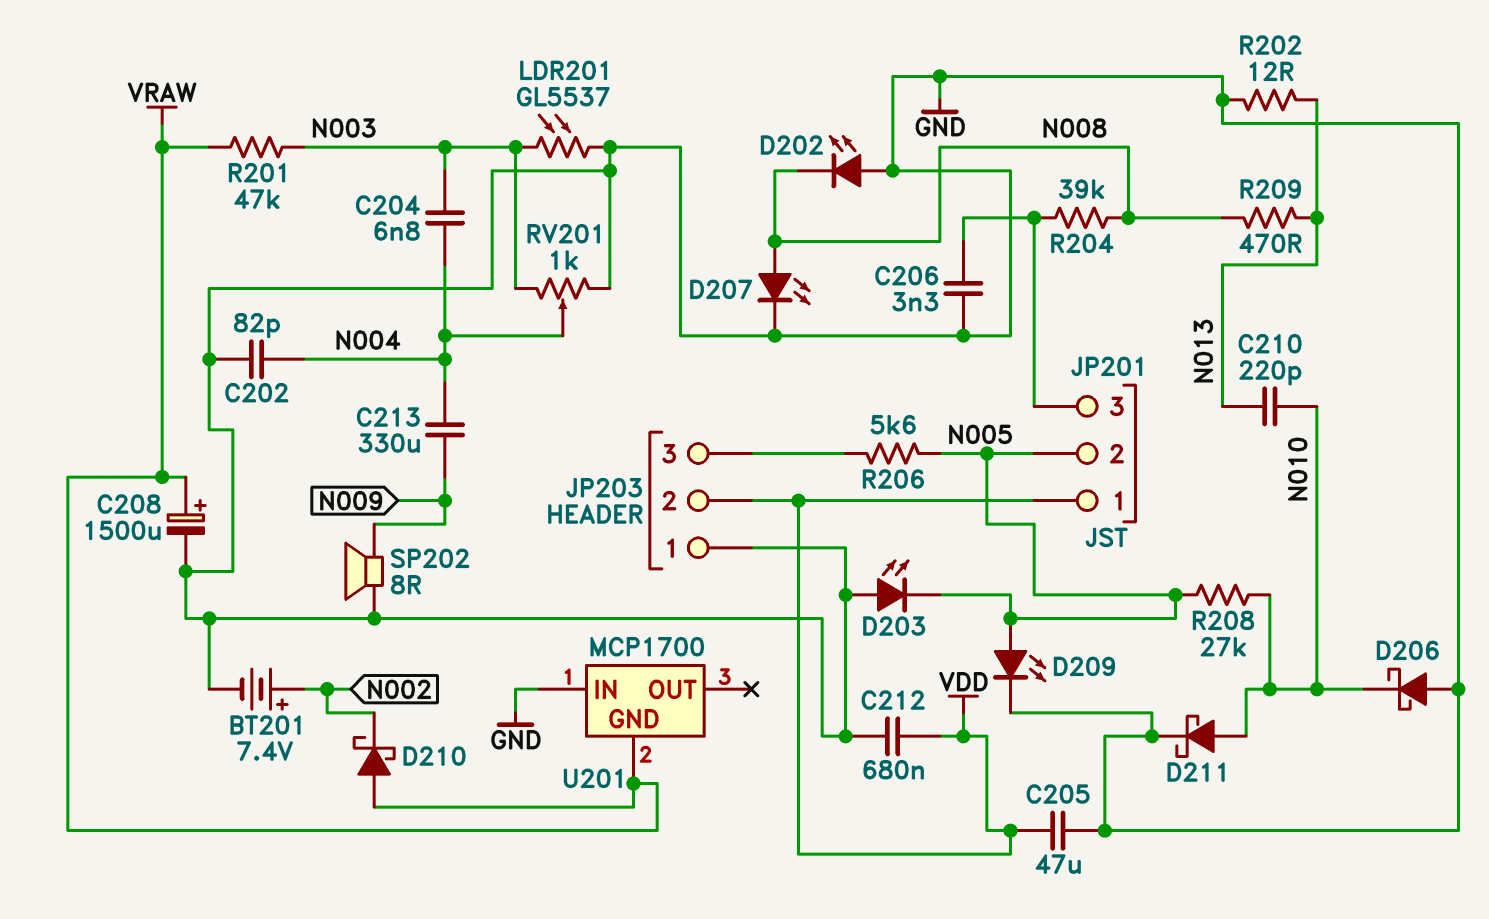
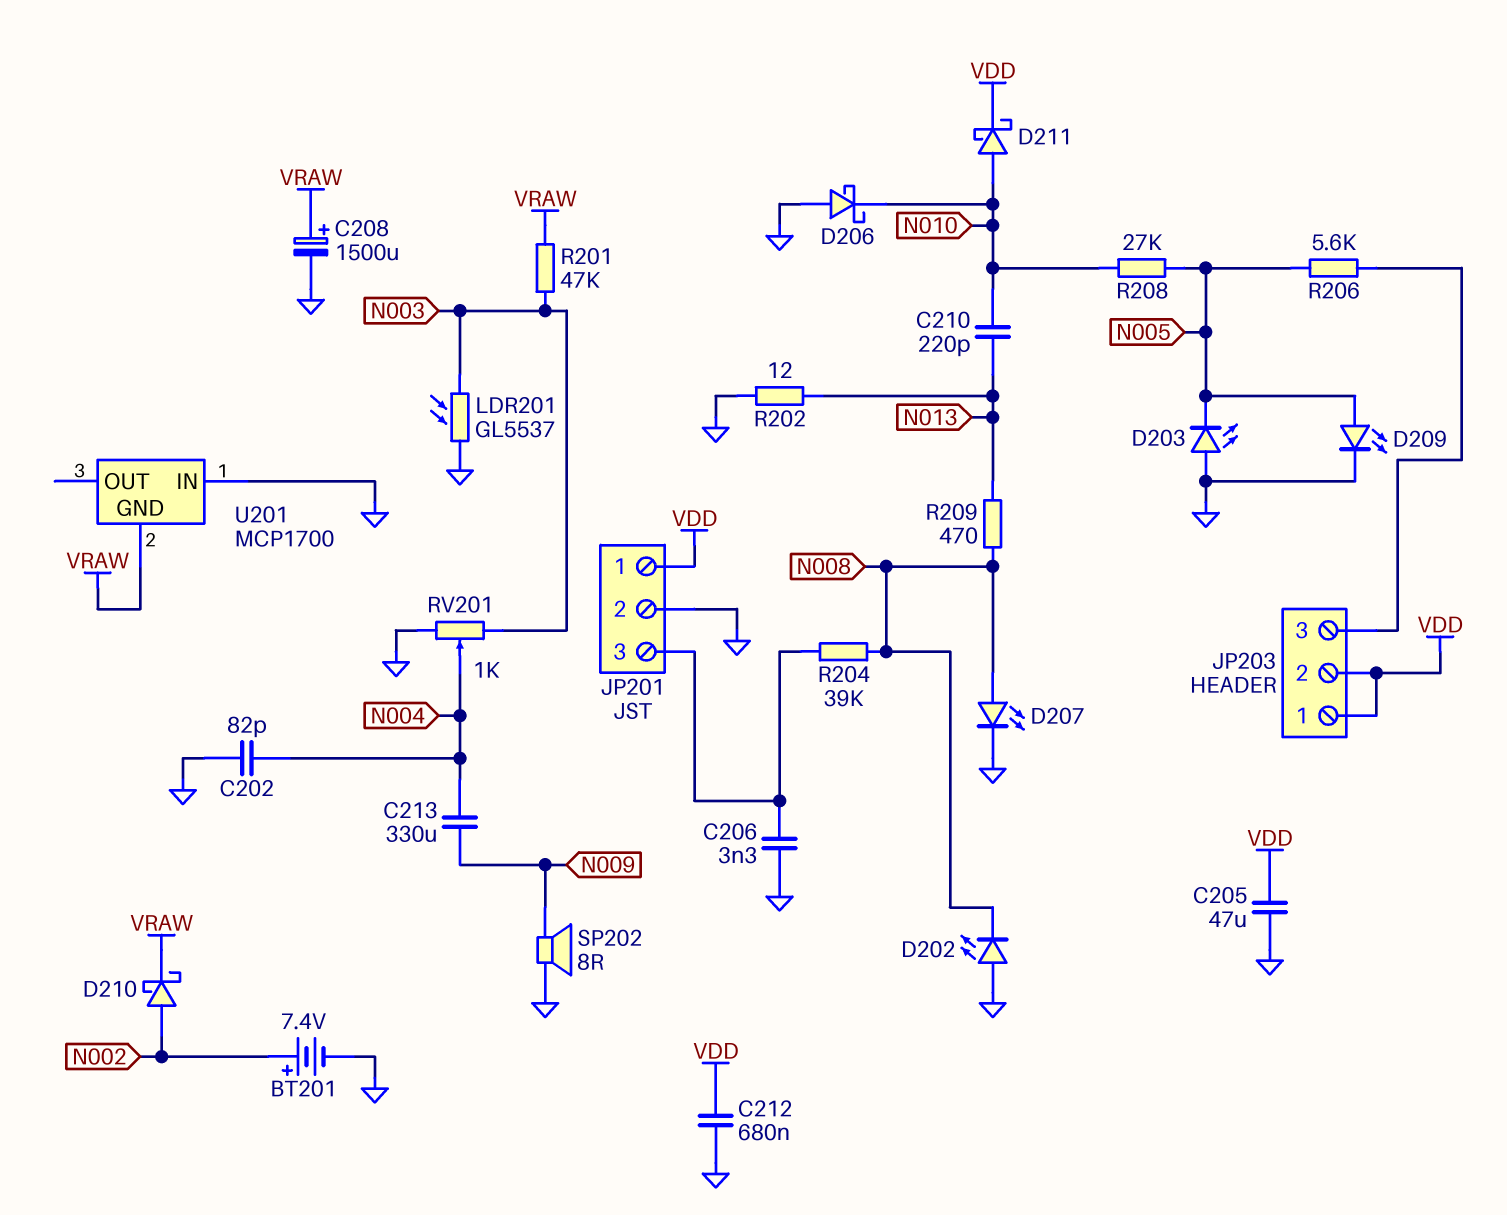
C204: 6.8nF (N003, N004) -> none
D210: schottky (A VRAW, K N002) -> schottky (A N002, K VRAW)
D211: schottky (A N010, K GND) -> schottky (A N010, K VDD)
JP201 pin 2: N005 -> GND
JP203 pin 1: GND -> VDD

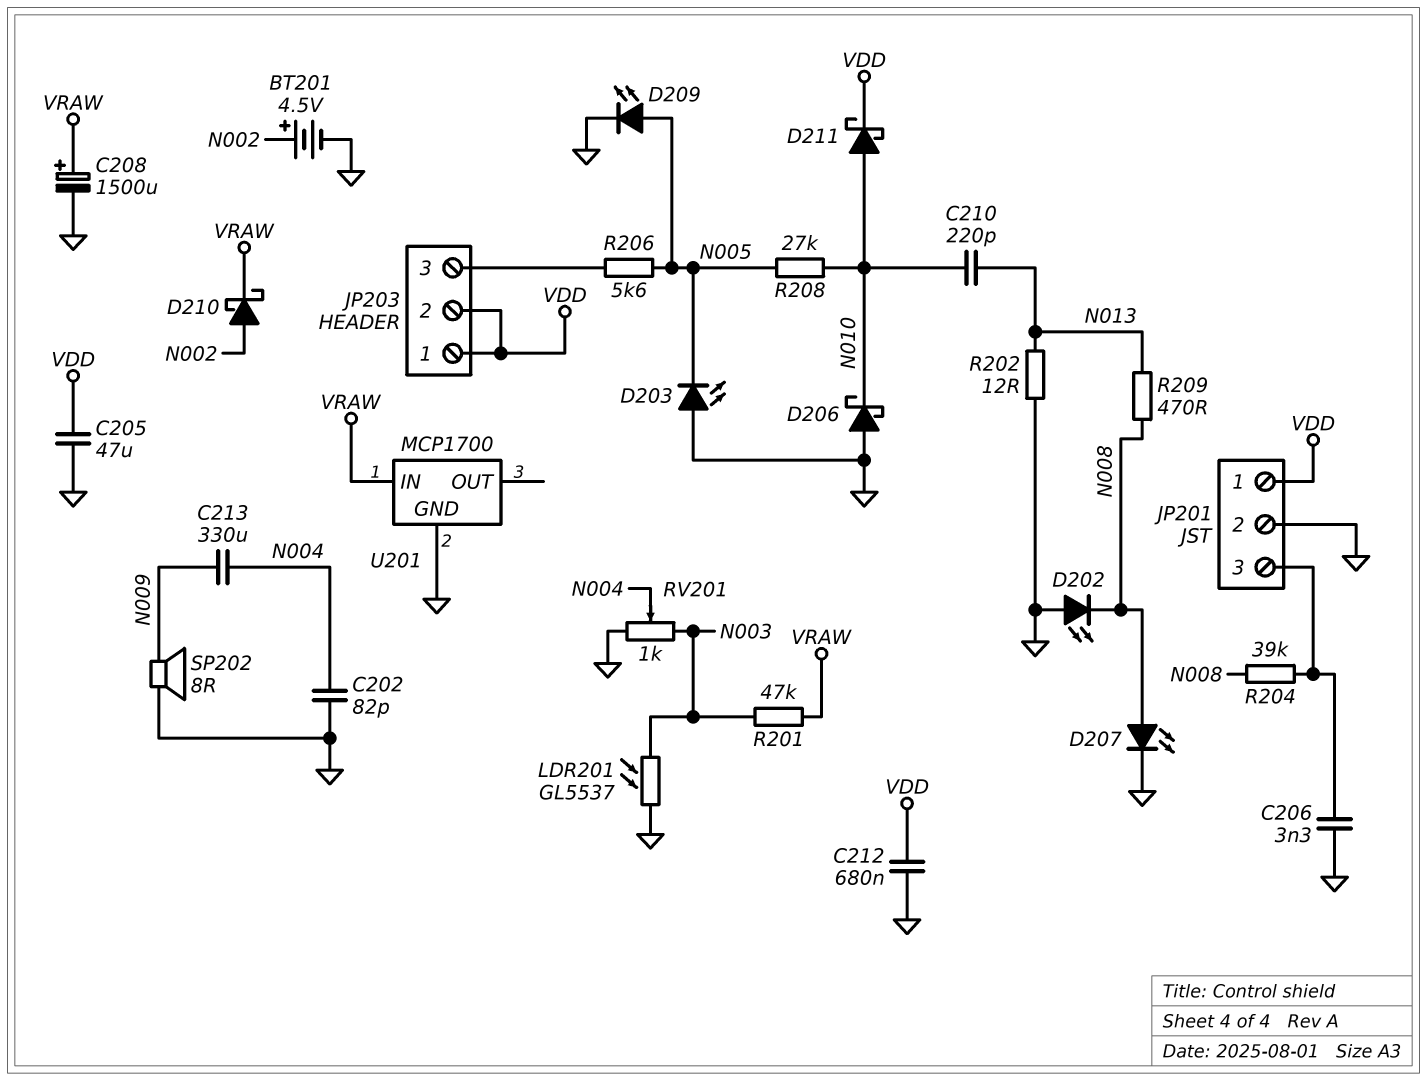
BT201: 7.4V (plus N002, minus GND) -> 4.5V (plus N002, minus GND)
U201 pin GND: VRAW -> GND
U201 pin IN: GND -> VRAW

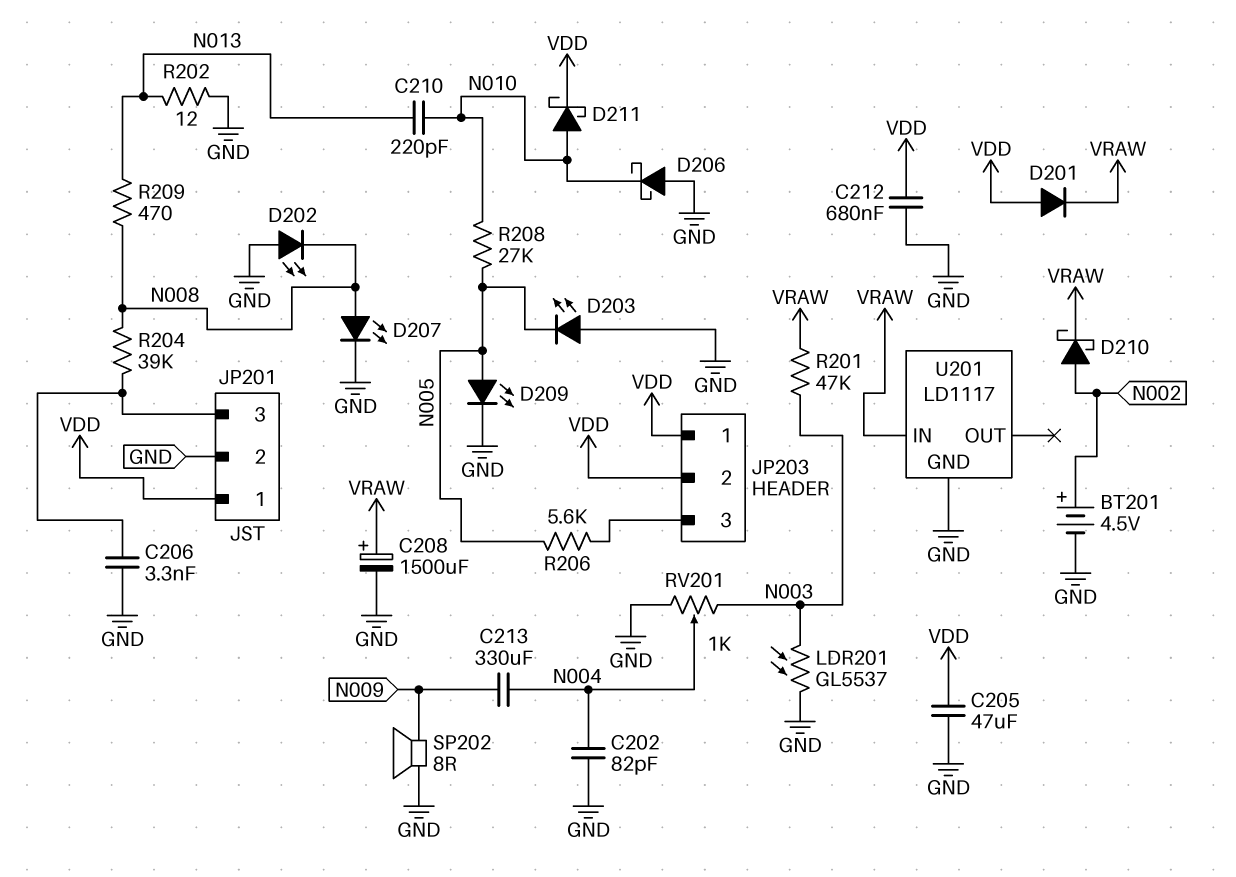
D201: none -> diode (A VDD, K VRAW)
U201: MCP1700 -> LD1117

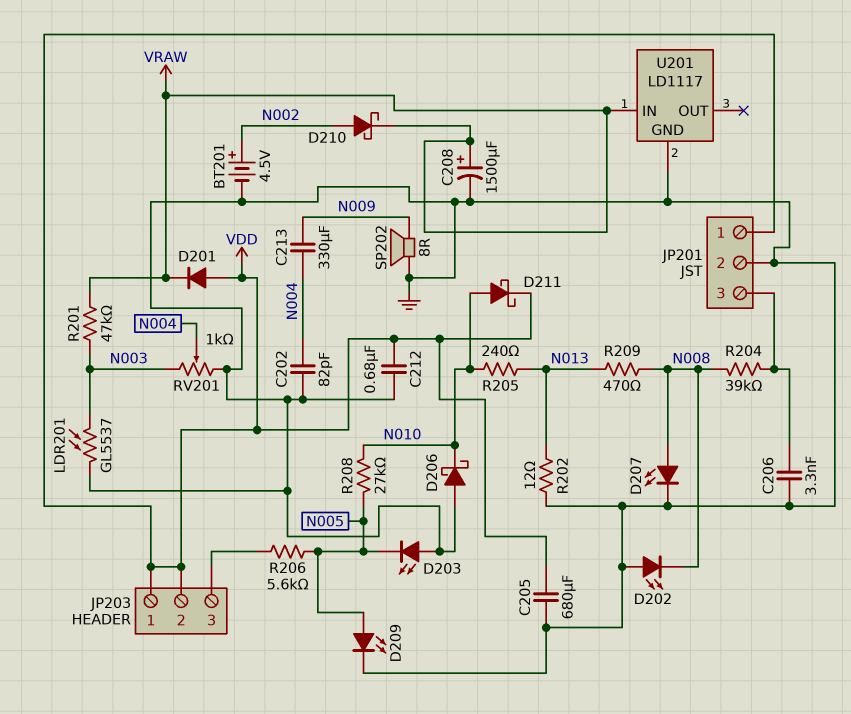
C205: 47uF (GND, VDD) -> 680uF (GND, VDD)
C210: 220pF (N010, N013) -> none
R205: none -> 240 (N010, N013)

